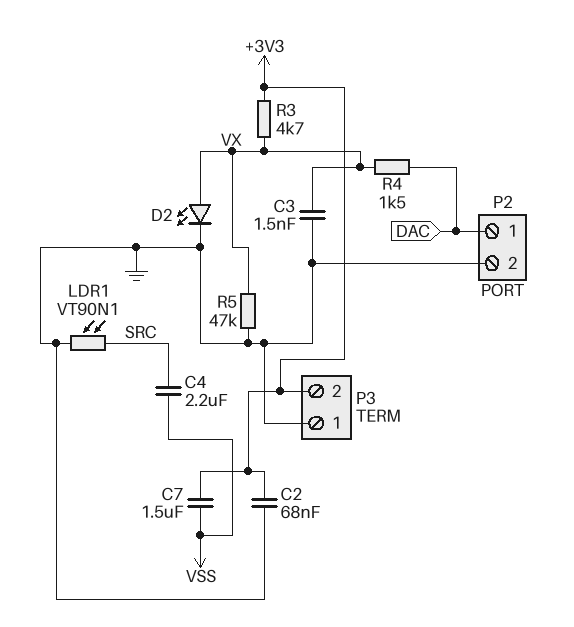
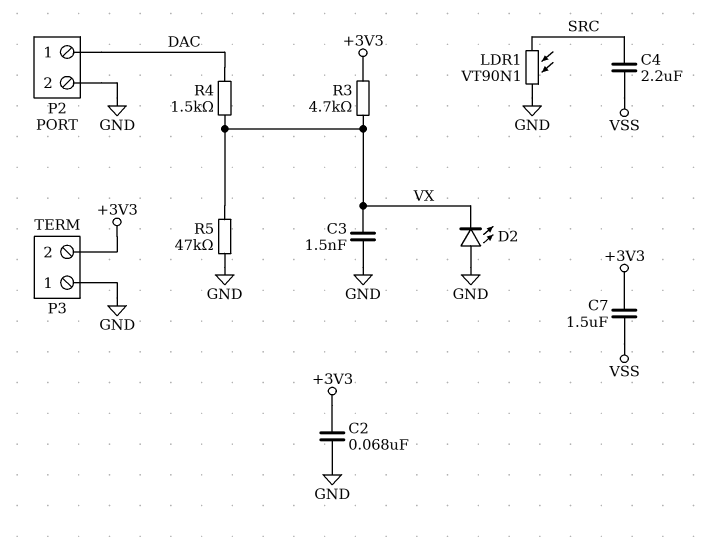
D2: LED (A VX, K GND) -> LED (A GND, K VX)

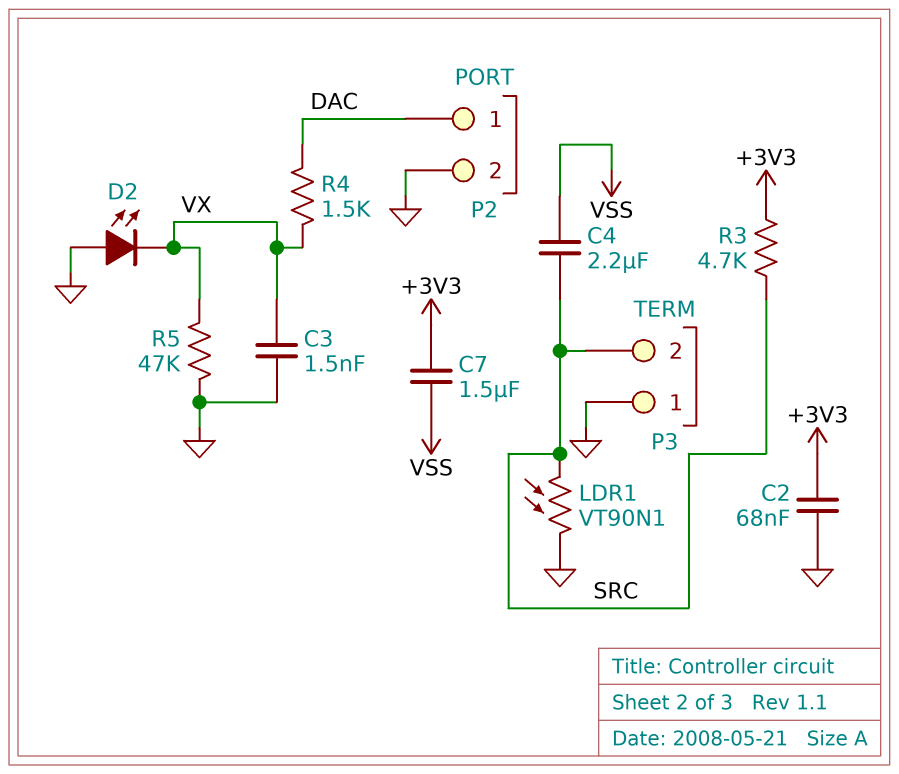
P3 pin 2: +3V3 -> SRC
R3: 4.7k (+3V3, VX) -> 4.7k (+3V3, SRC)

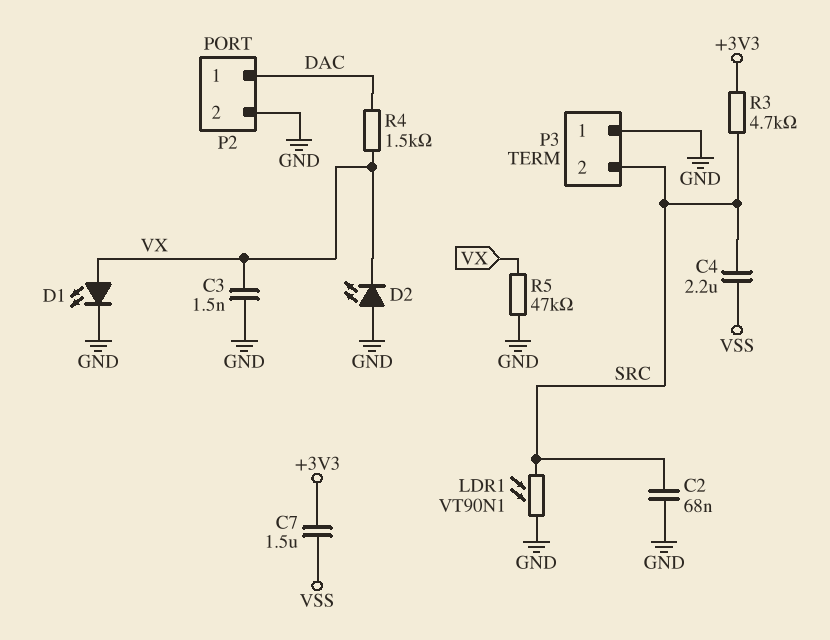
C2: 68nF (+3V3, GND) -> 68nF (GND, SRC)
D1: none -> LED (A VX, K GND)

